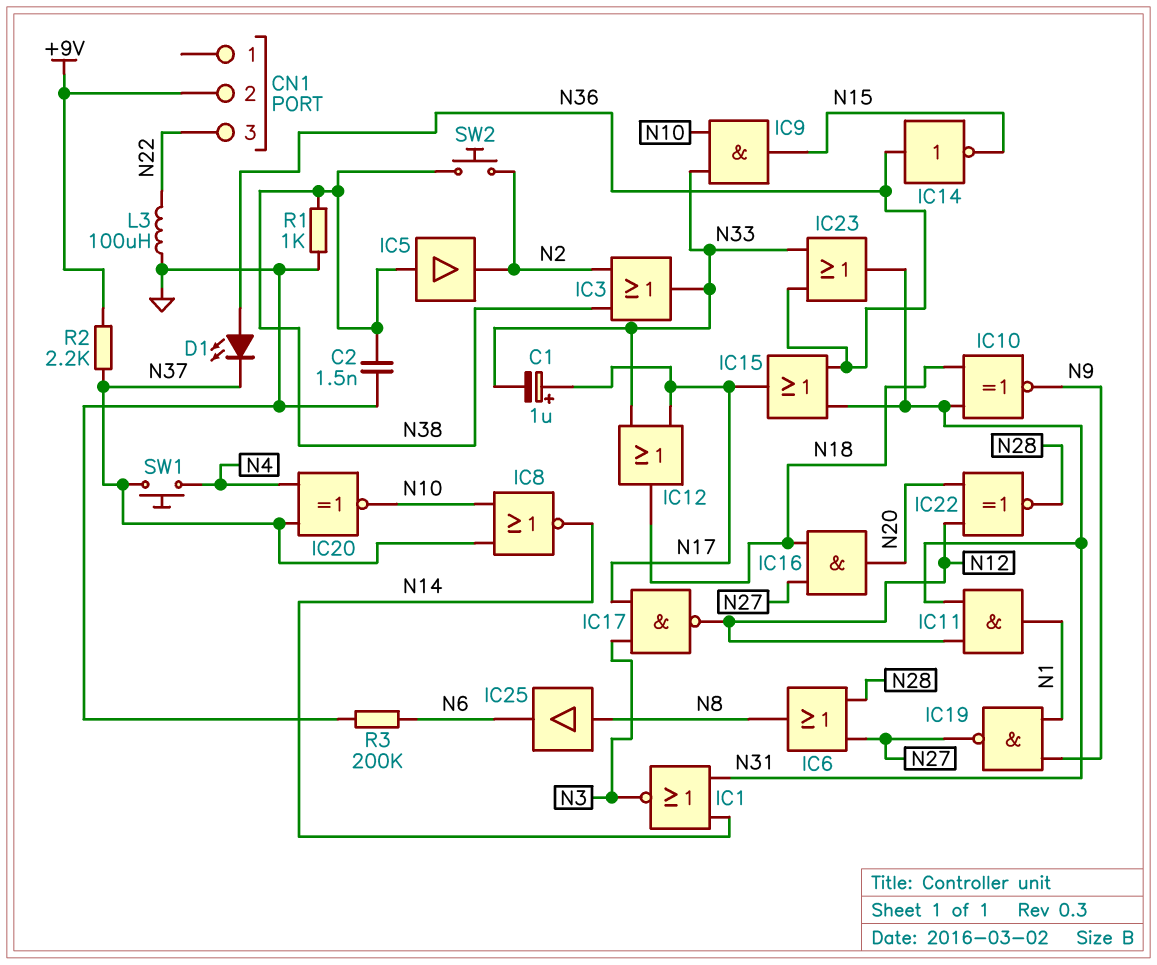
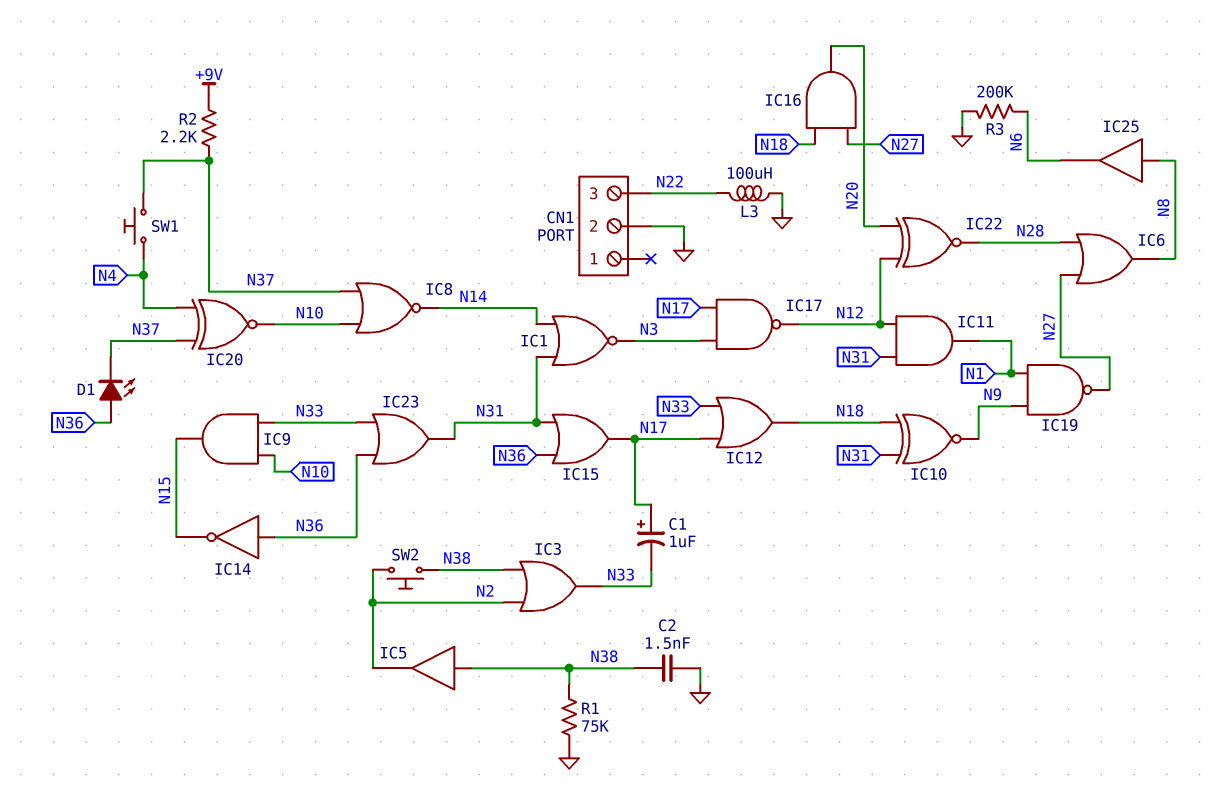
CN1 pin 2: +9V -> GND
R1: 1k (GND, N38) -> 75k (GND, N38)

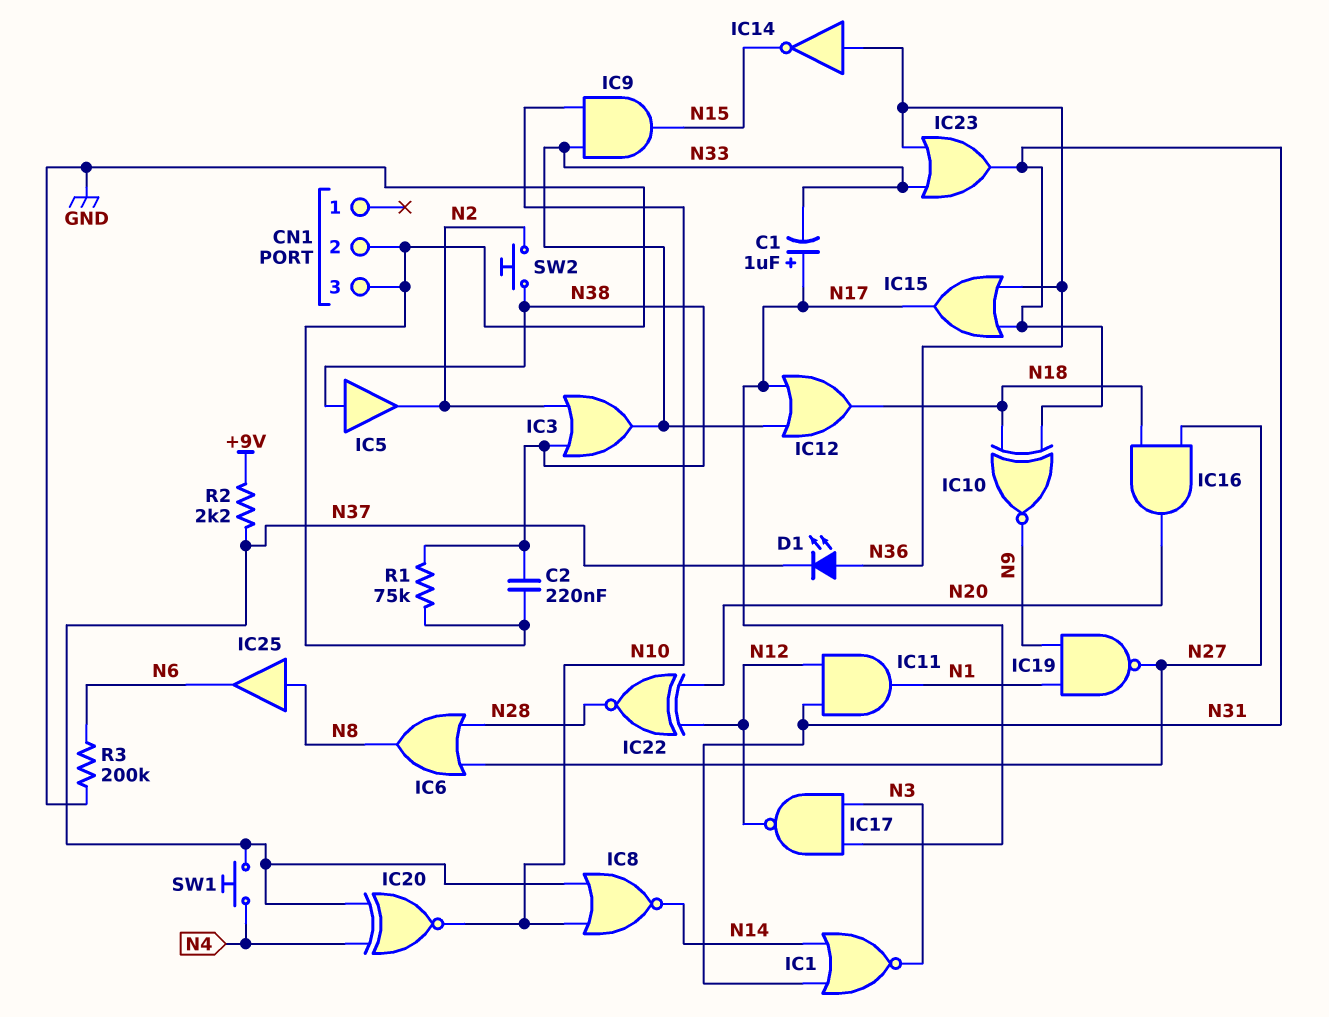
C2: 1.5nF (GND, N38) -> 220nF (GND, N38)
CN1 pin 3: N22 -> GND
L3: 100uH (GND, N22) -> none

